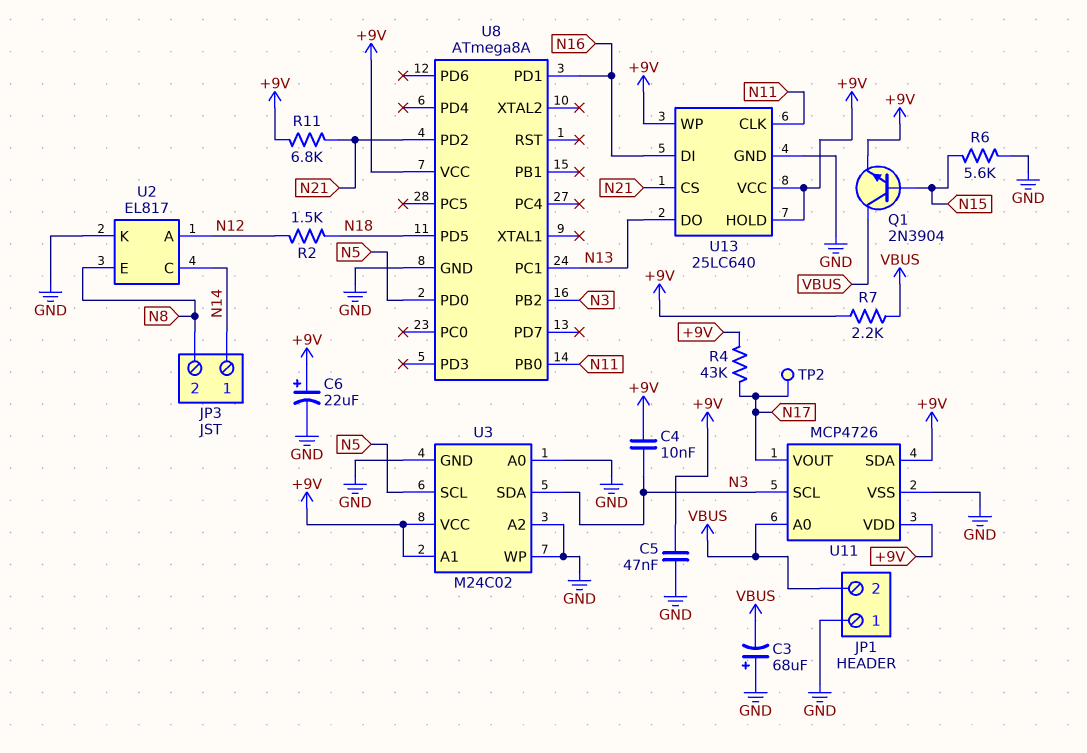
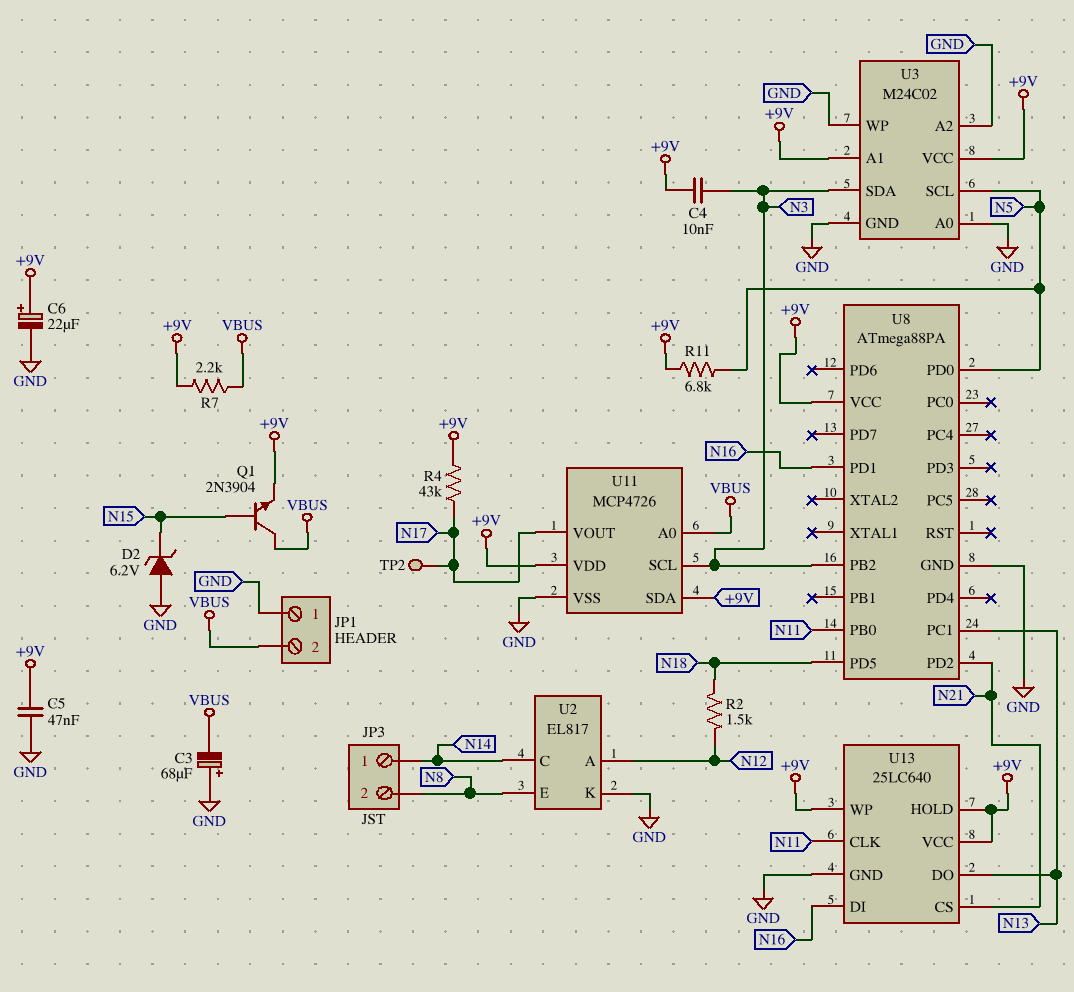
D2: none -> zener 6.2V (A GND, K N15)
R6: 5.6k (GND, N15) -> none
R11: 6.8k (+9V, N21) -> 6.8k (+9V, N5)
U8: ATmega8A -> ATmega88PA

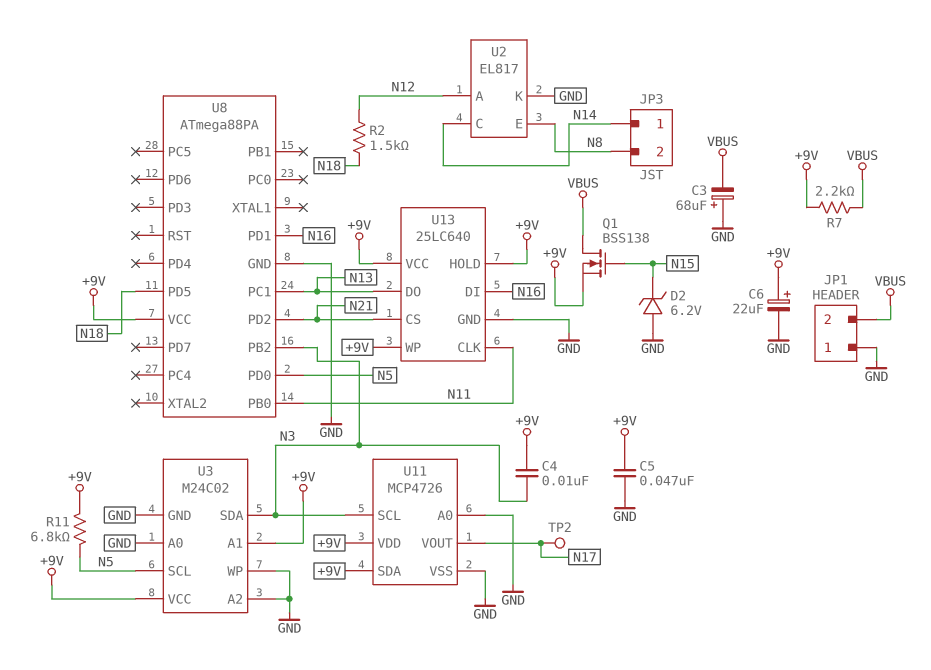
Q1: NPN 2N3904 (B N15, C VBUS, E +9V) -> NMOS BSS138 (G N15, D VBUS, S +9V)
R4: 43k (+9V, N17) -> none
U11 pin A0: VBUS -> GND

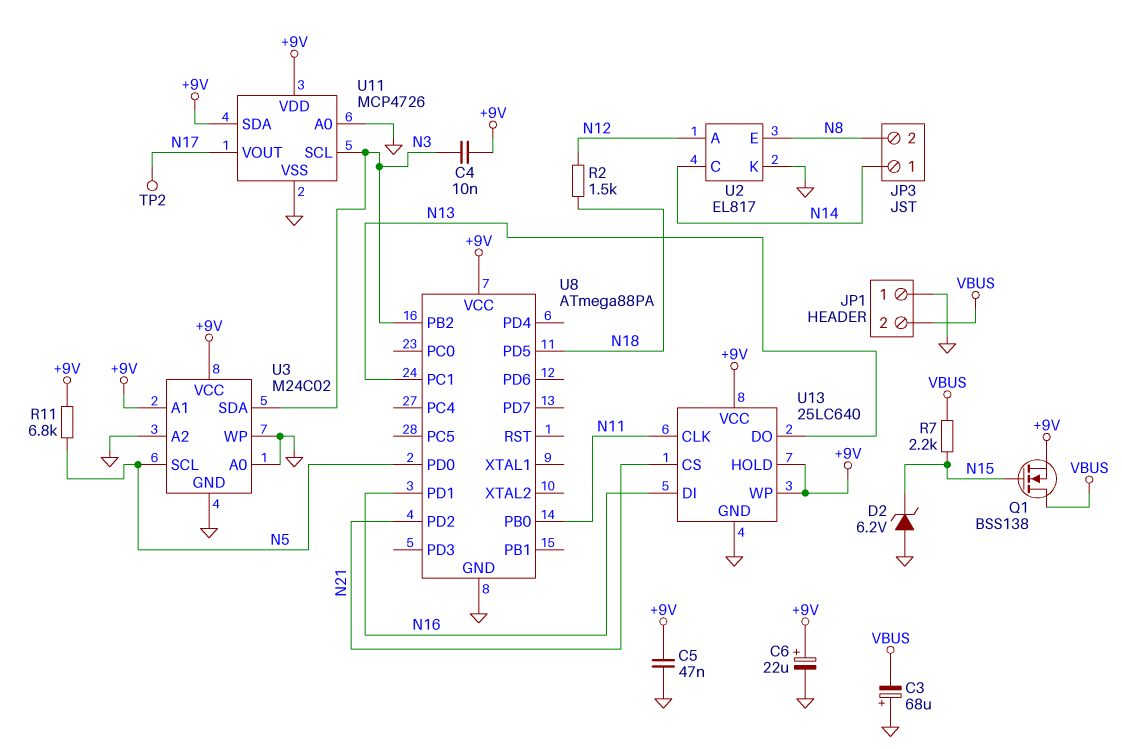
R7: 2.2k (+9V, VBUS) -> 2.2k (N15, VBUS)

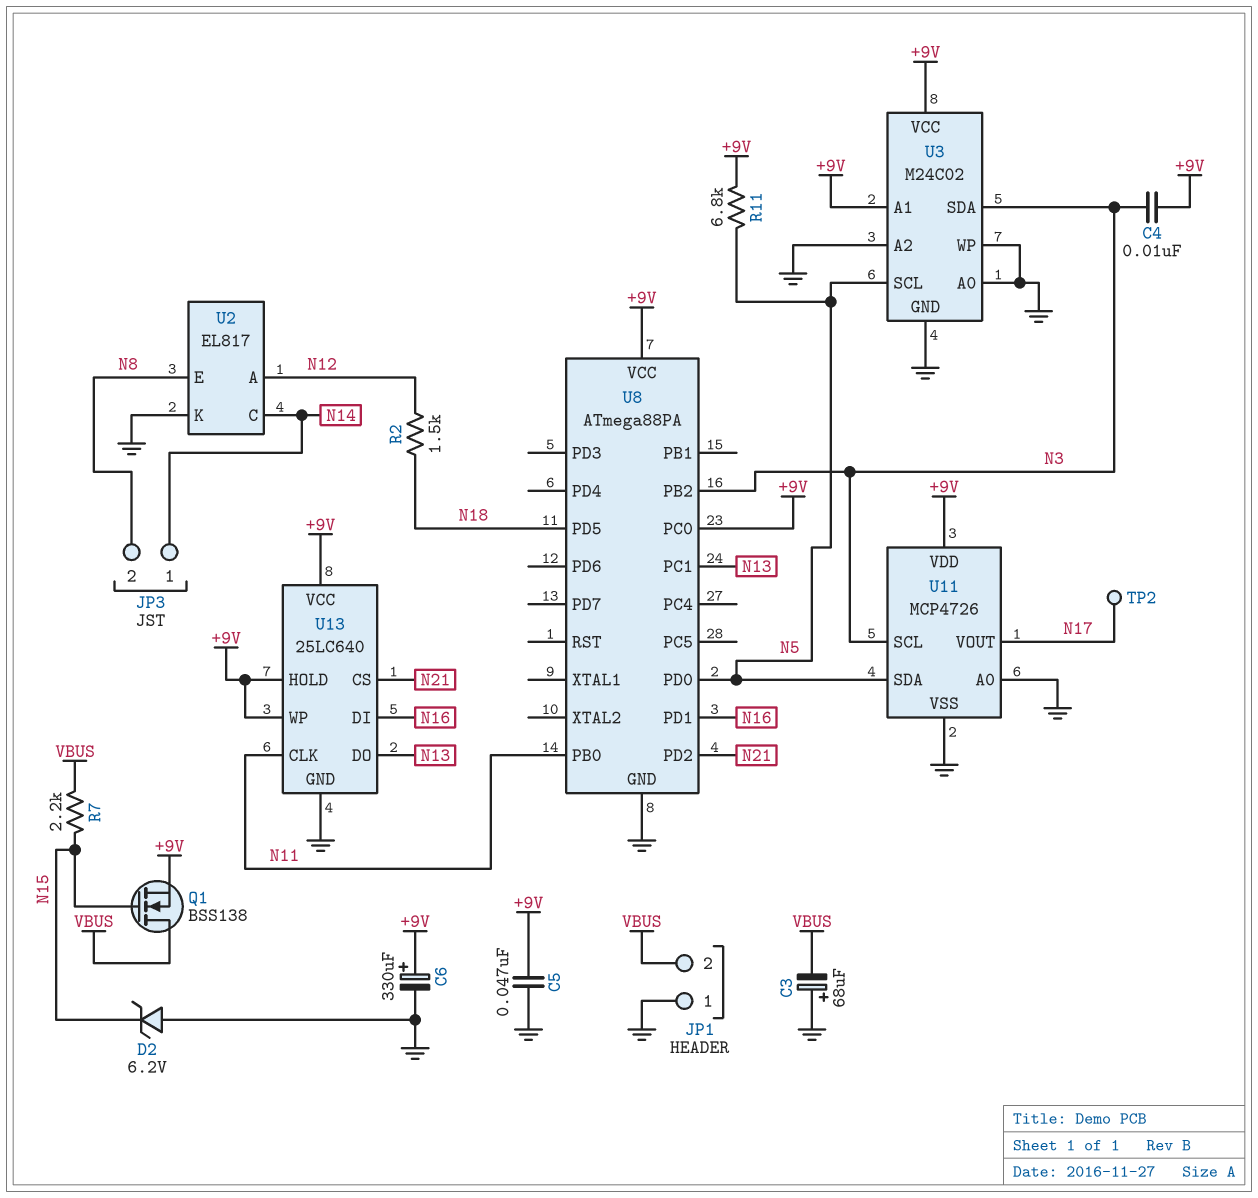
C6: 22uF (plus +9V, minus GND) -> 330uF (plus +9V, minus GND)
U8 pin PC0: none -> +9V
U11 pin SDA: +9V -> N5

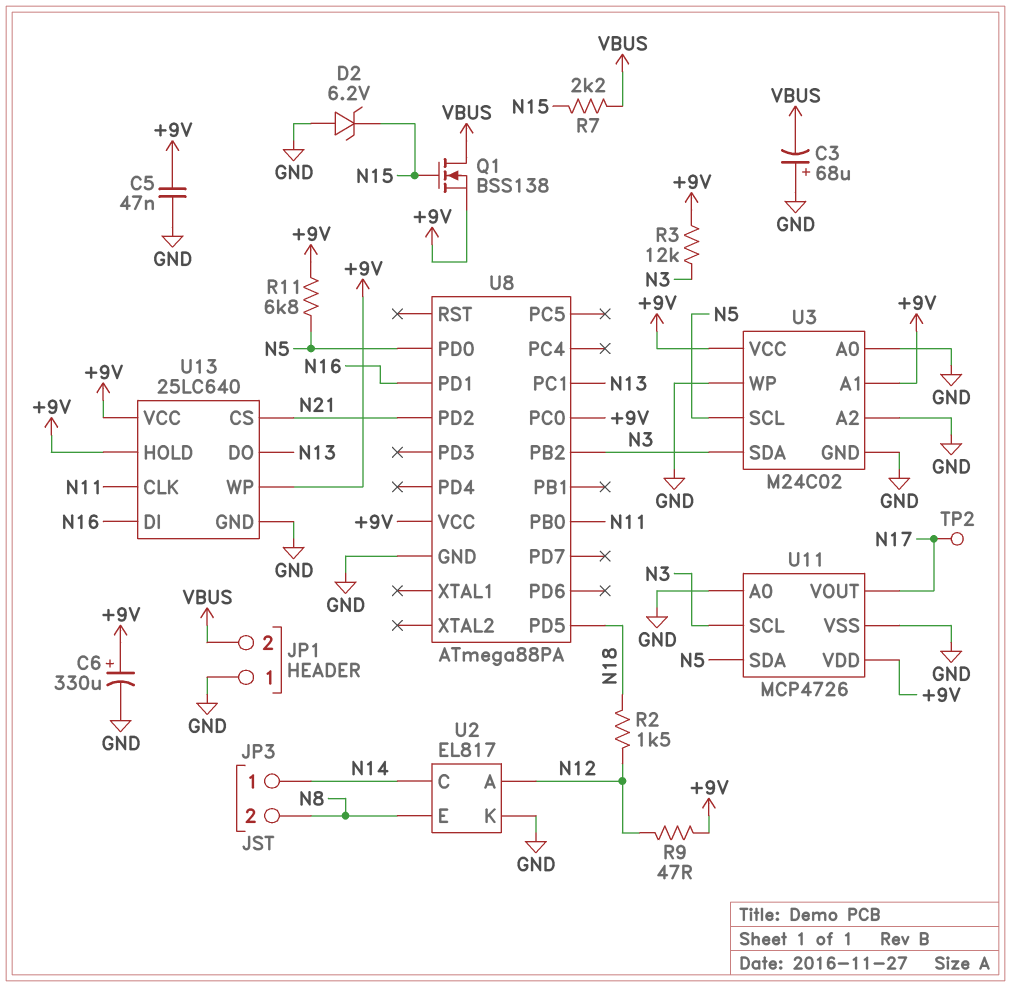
C4: 10nF (+9V, N3) -> none
R3: none -> 12k (+9V, N3)
R9: none -> 47 (+9V, N12)

